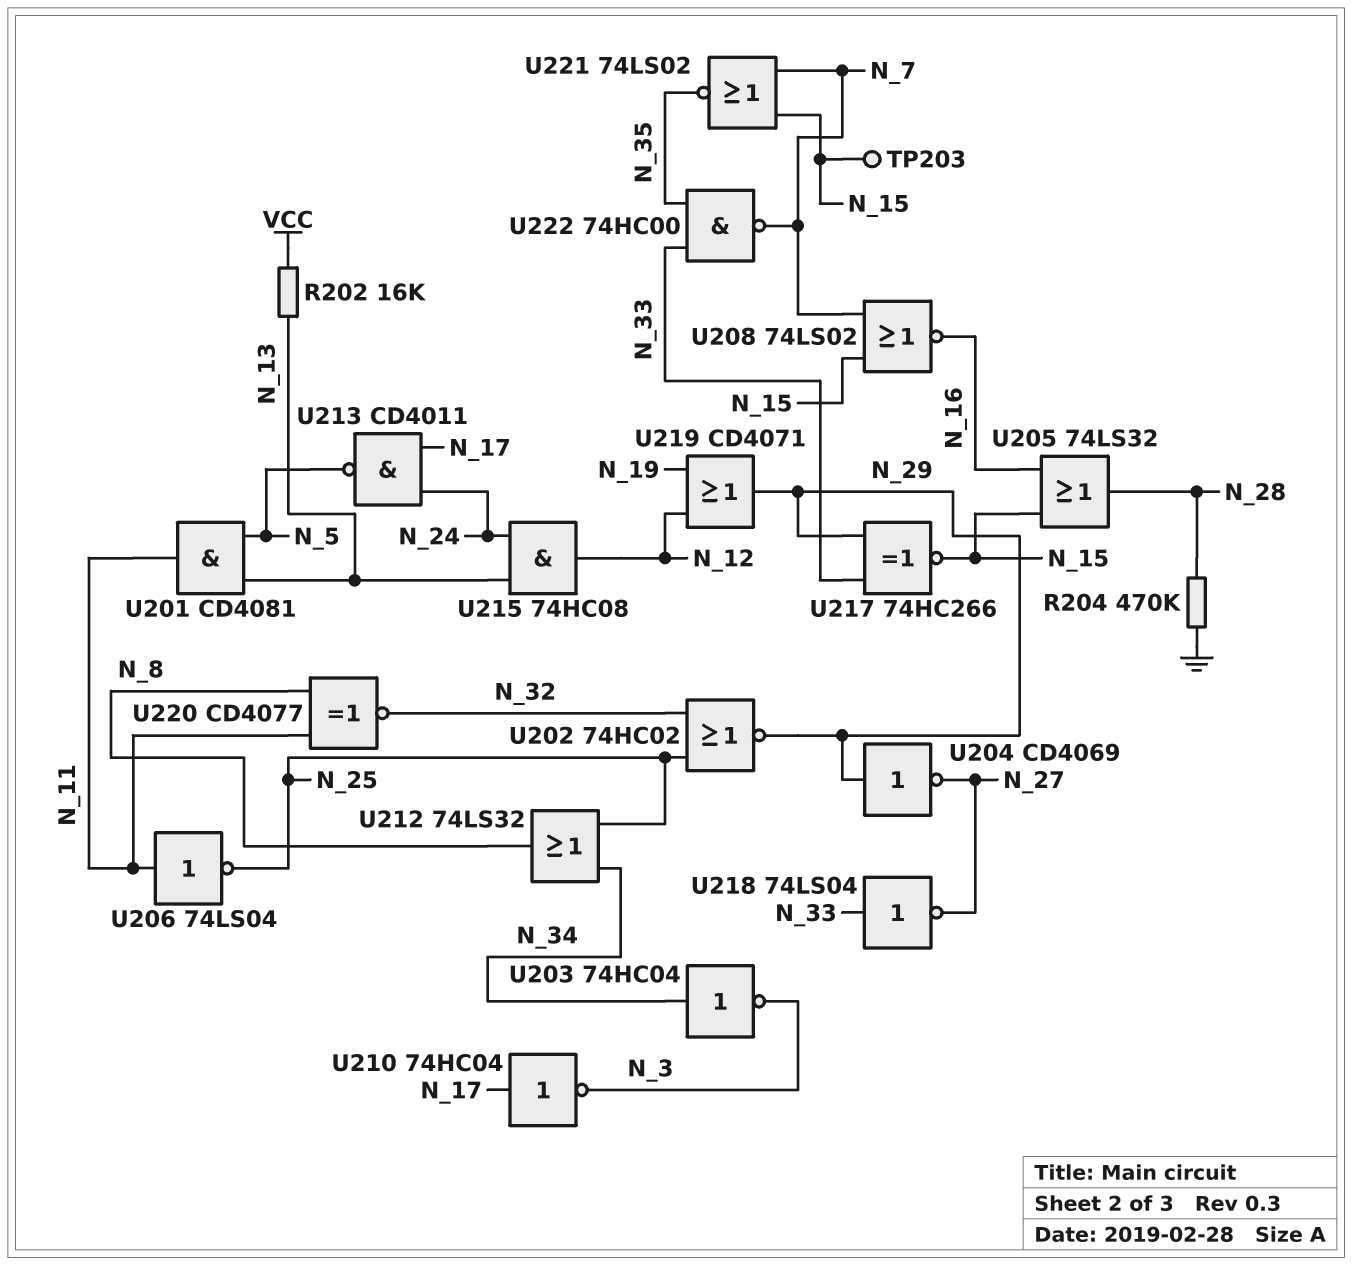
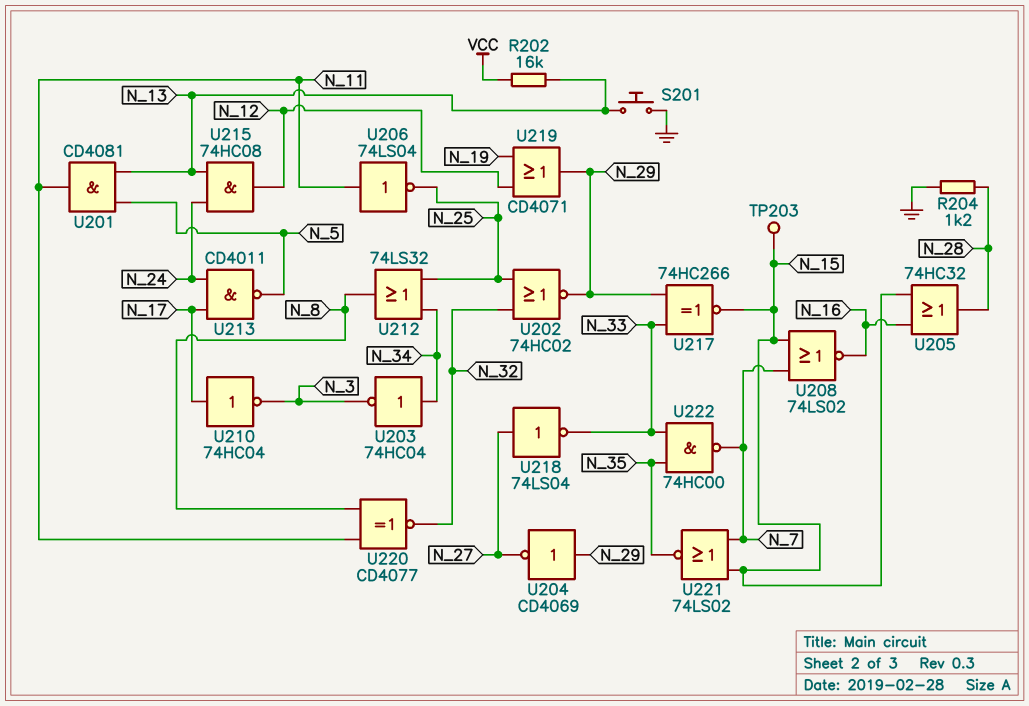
R204: 470k (GND, N_28) -> 1.2k (GND, N_28)
S201: none -> button (GND, N_13)
U205: OR 74LS32 (in N_15, in N_16, out N_28) -> OR 74HC32 (in N_15, in N_16, out N_28)
U218: NOT 74LS04 (in N_33, out N_27) -> NOT 74LS04 (in N_27, out N_33)

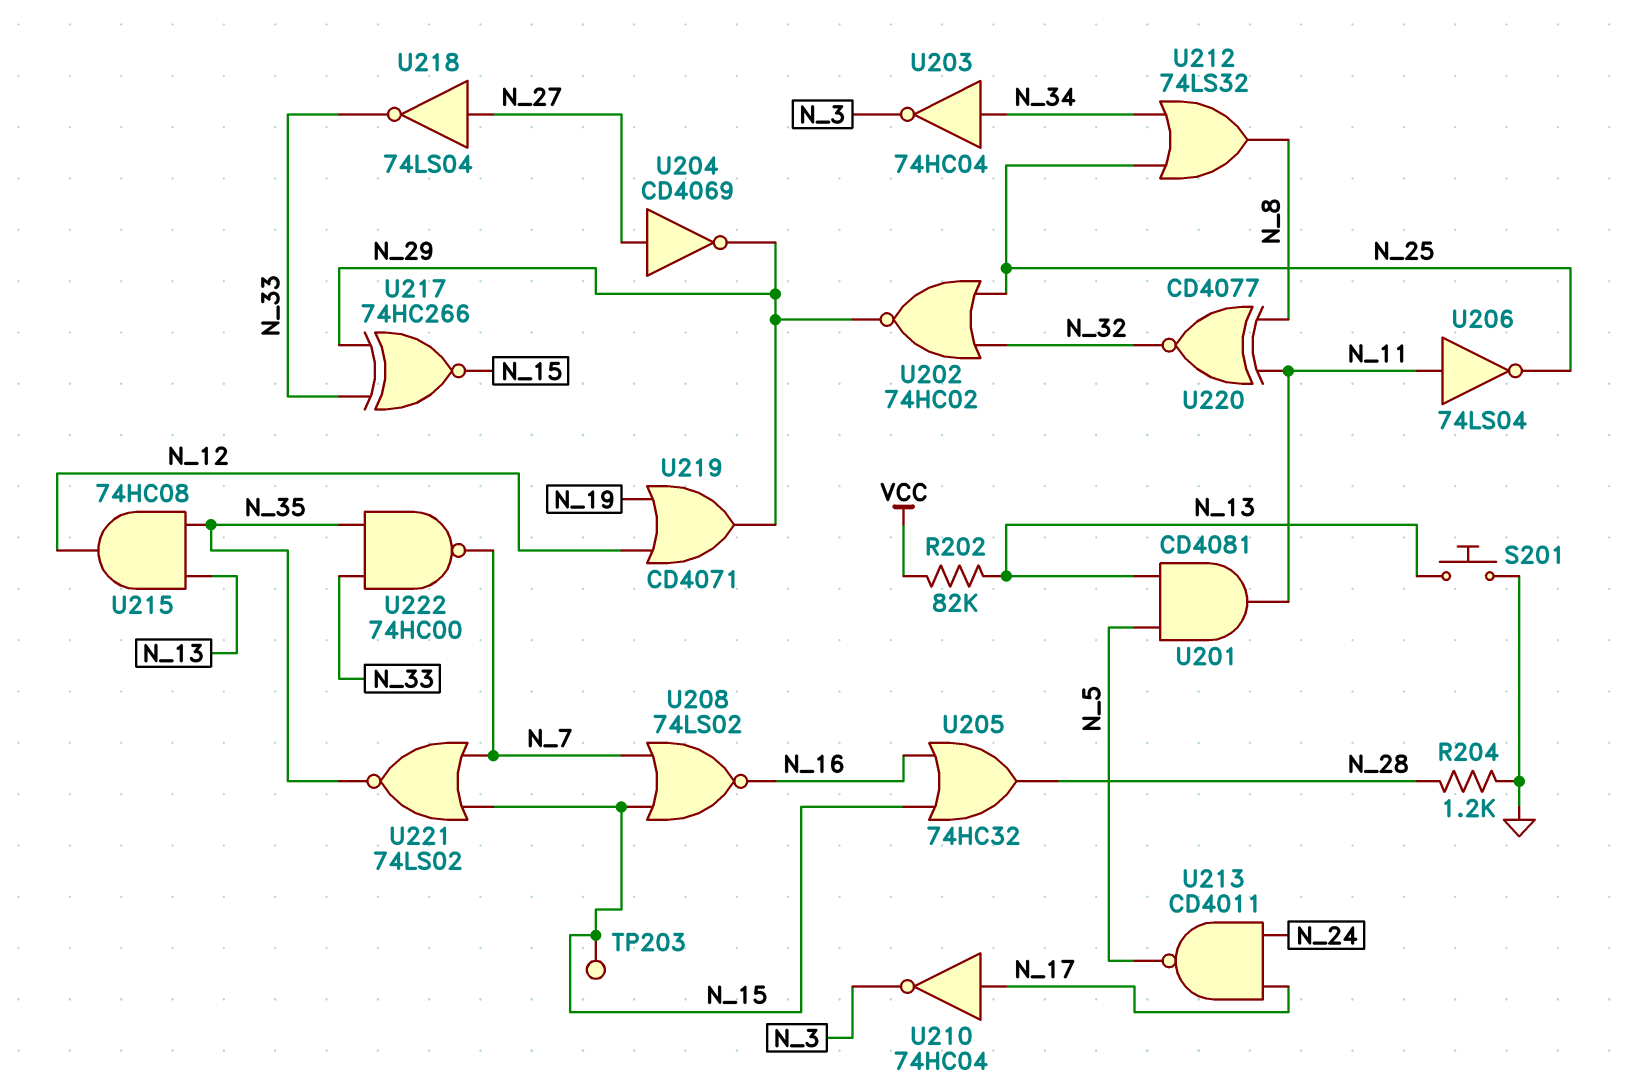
R202: 16k (N_13, VCC) -> 82k (N_13, VCC)
U204: NOT CD4069 (in N_29, out N_27) -> NOT CD4069 (in N_27, out N_29)
U215: AND 74HC08 (in N_13, in N_24, out N_12) -> AND 74HC08 (in N_13, in N_35, out N_12)

